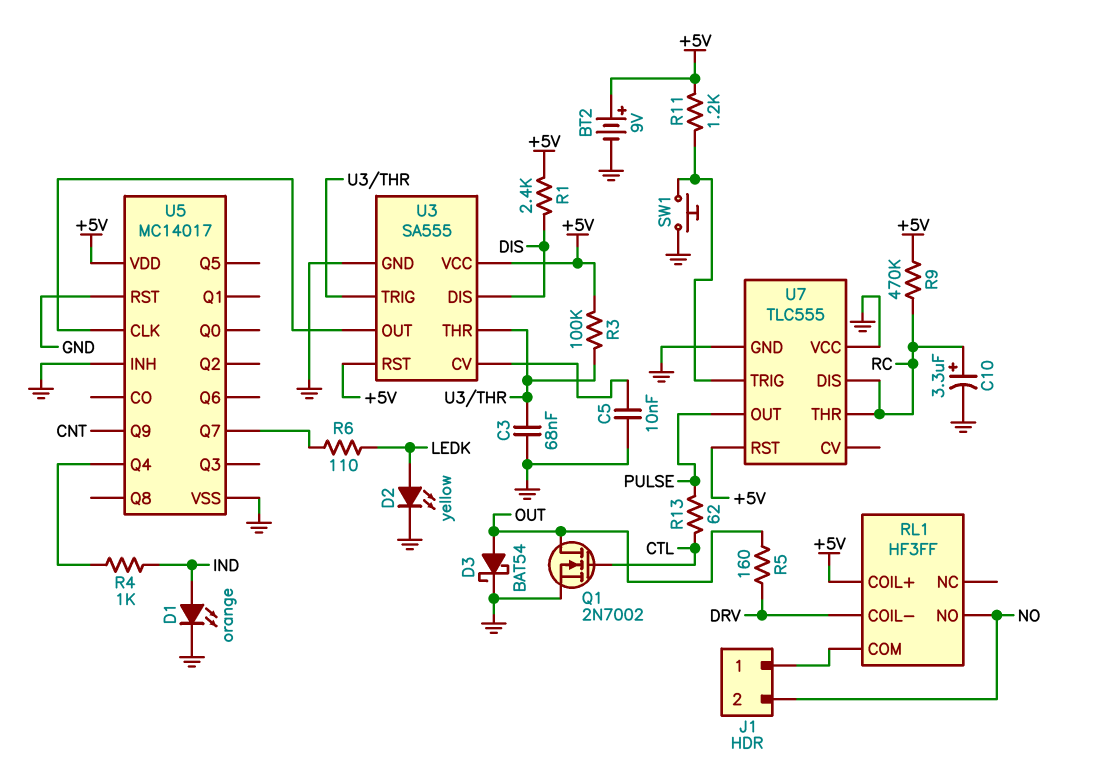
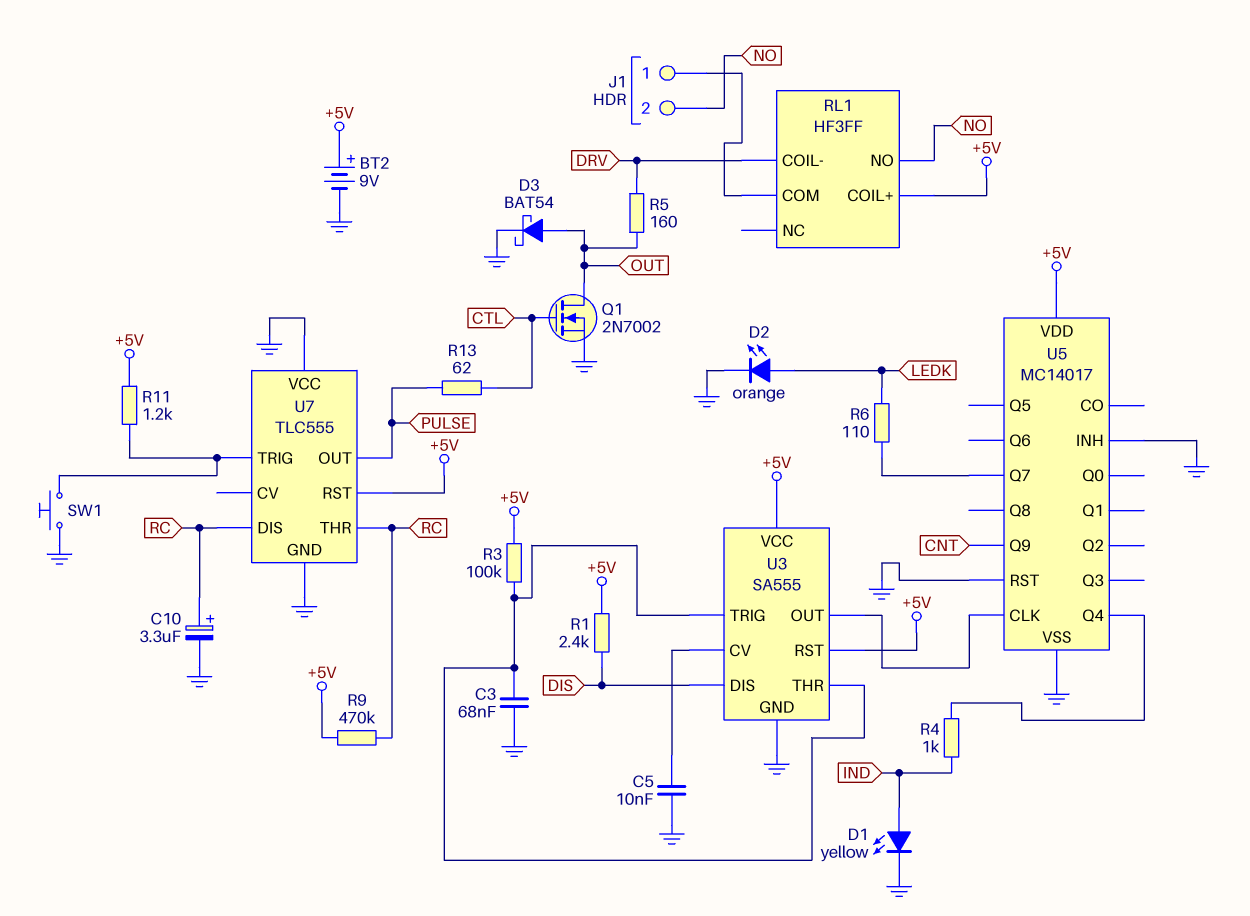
D1: LED orange (A IND, K GND) -> LED yellow (A IND, K GND)
D2: LED yellow (A LEDK, K GND) -> LED orange (A LEDK, K GND)

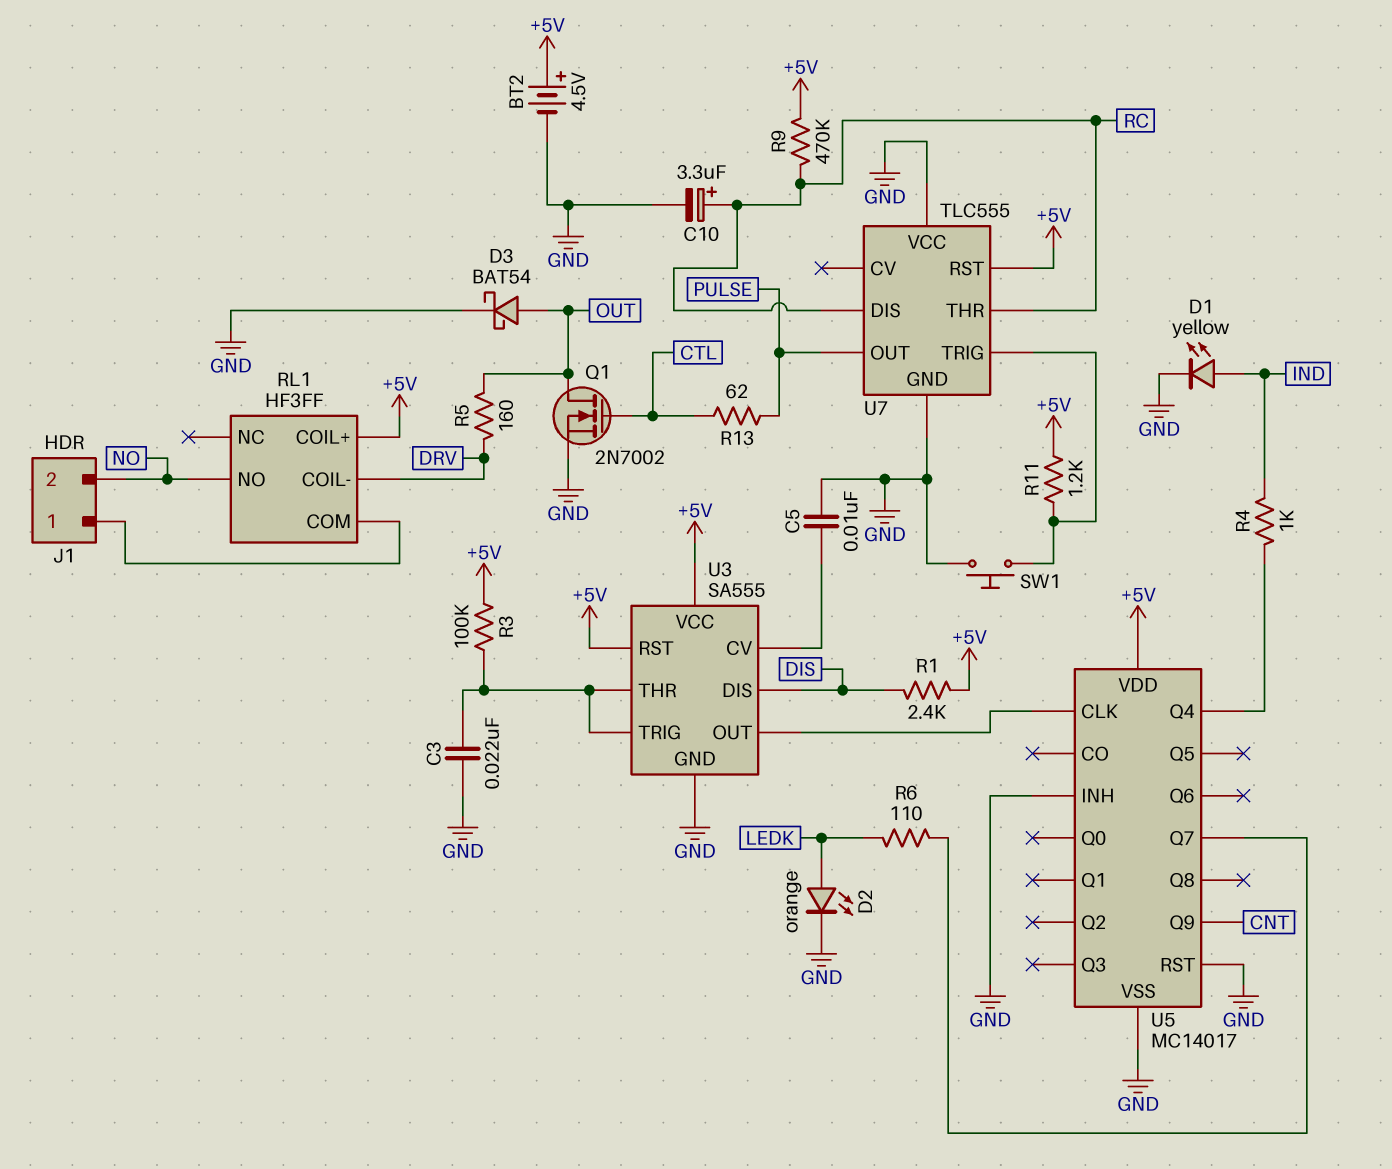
BT2: 9V (plus +5V, minus GND) -> 4.5V (plus +5V, minus GND)
C3: 68nF (GND, U3/THR) -> 22nF (GND, U3/THR)

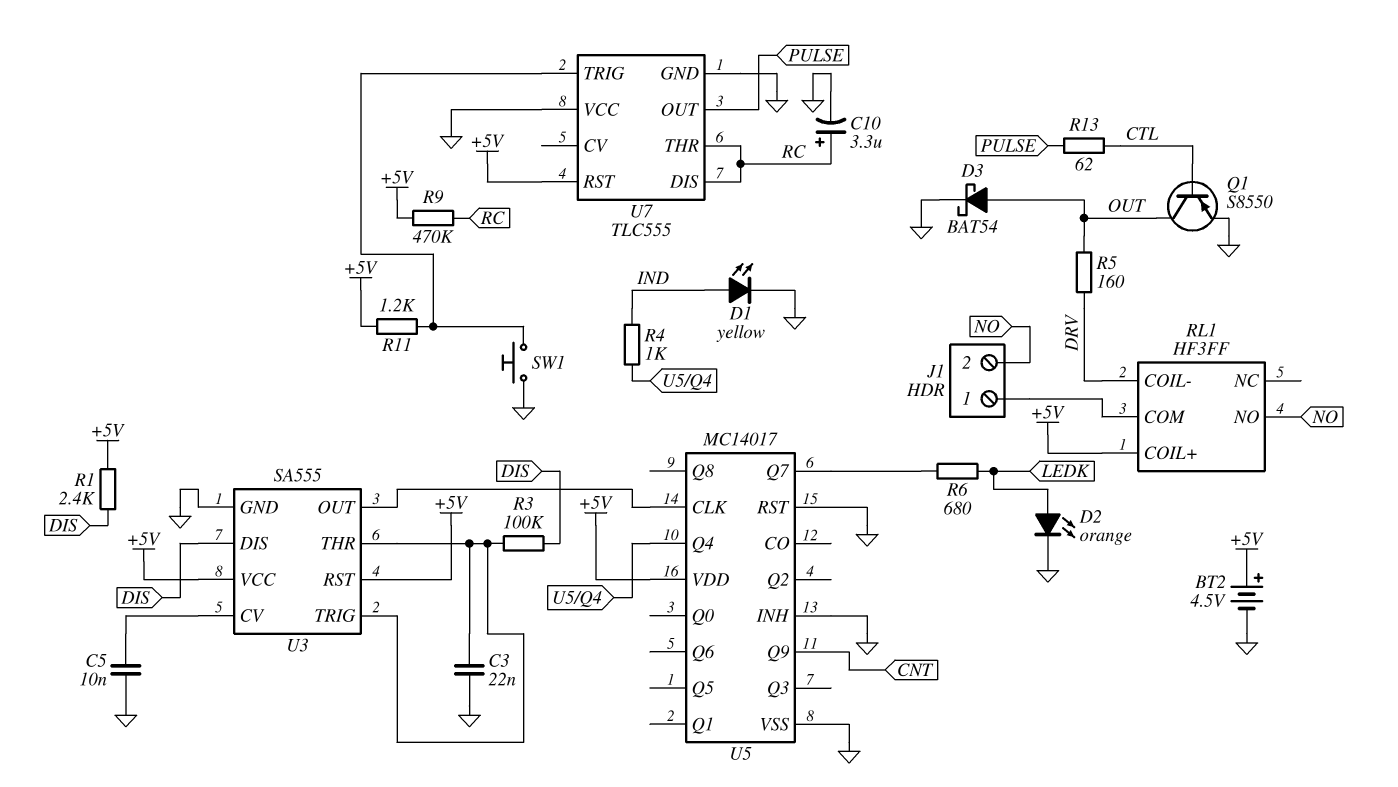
Q1: NMOS 2N7002 (G CTL, D OUT, S GND) -> PNP S8550 (B CTL, C OUT, E GND)
R3: 100k (+5V, U3/THR) -> 100k (DIS, U3/THR)
R6: 110 (LEDK, U5/Q7) -> 680 (LEDK, U5/Q7)

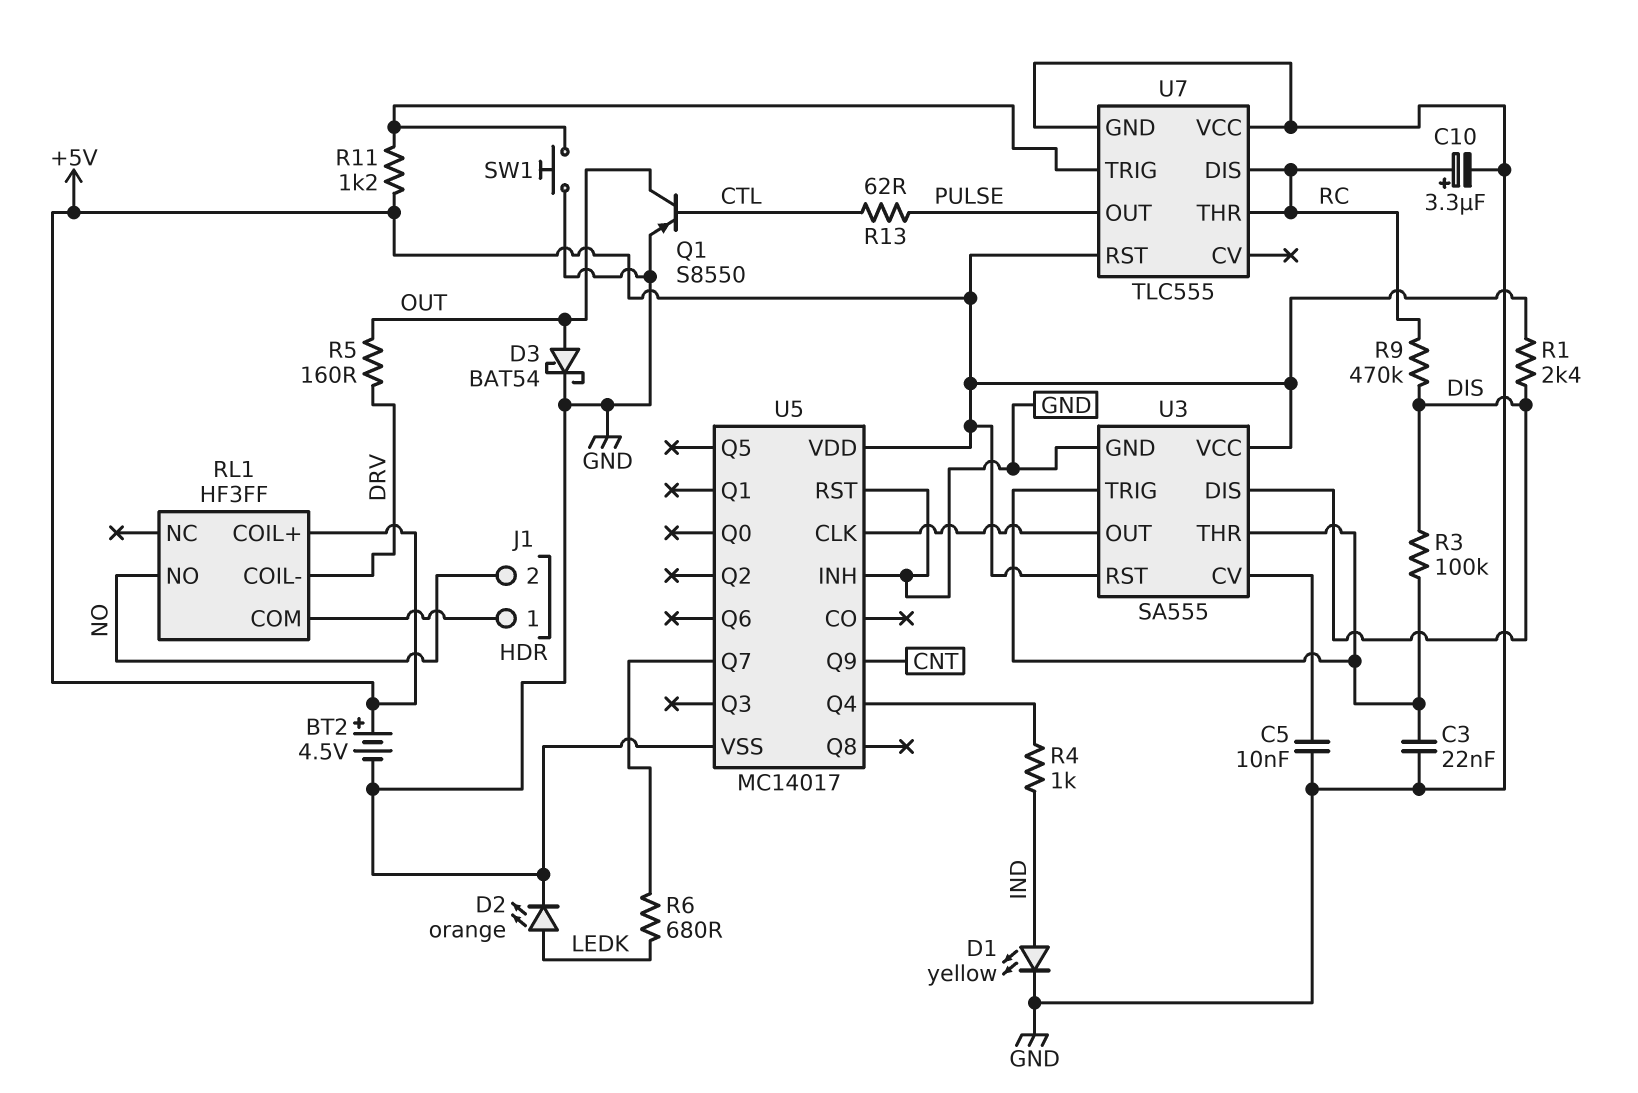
R9: 470k (+5V, RC) -> 470k (DIS, RC)

